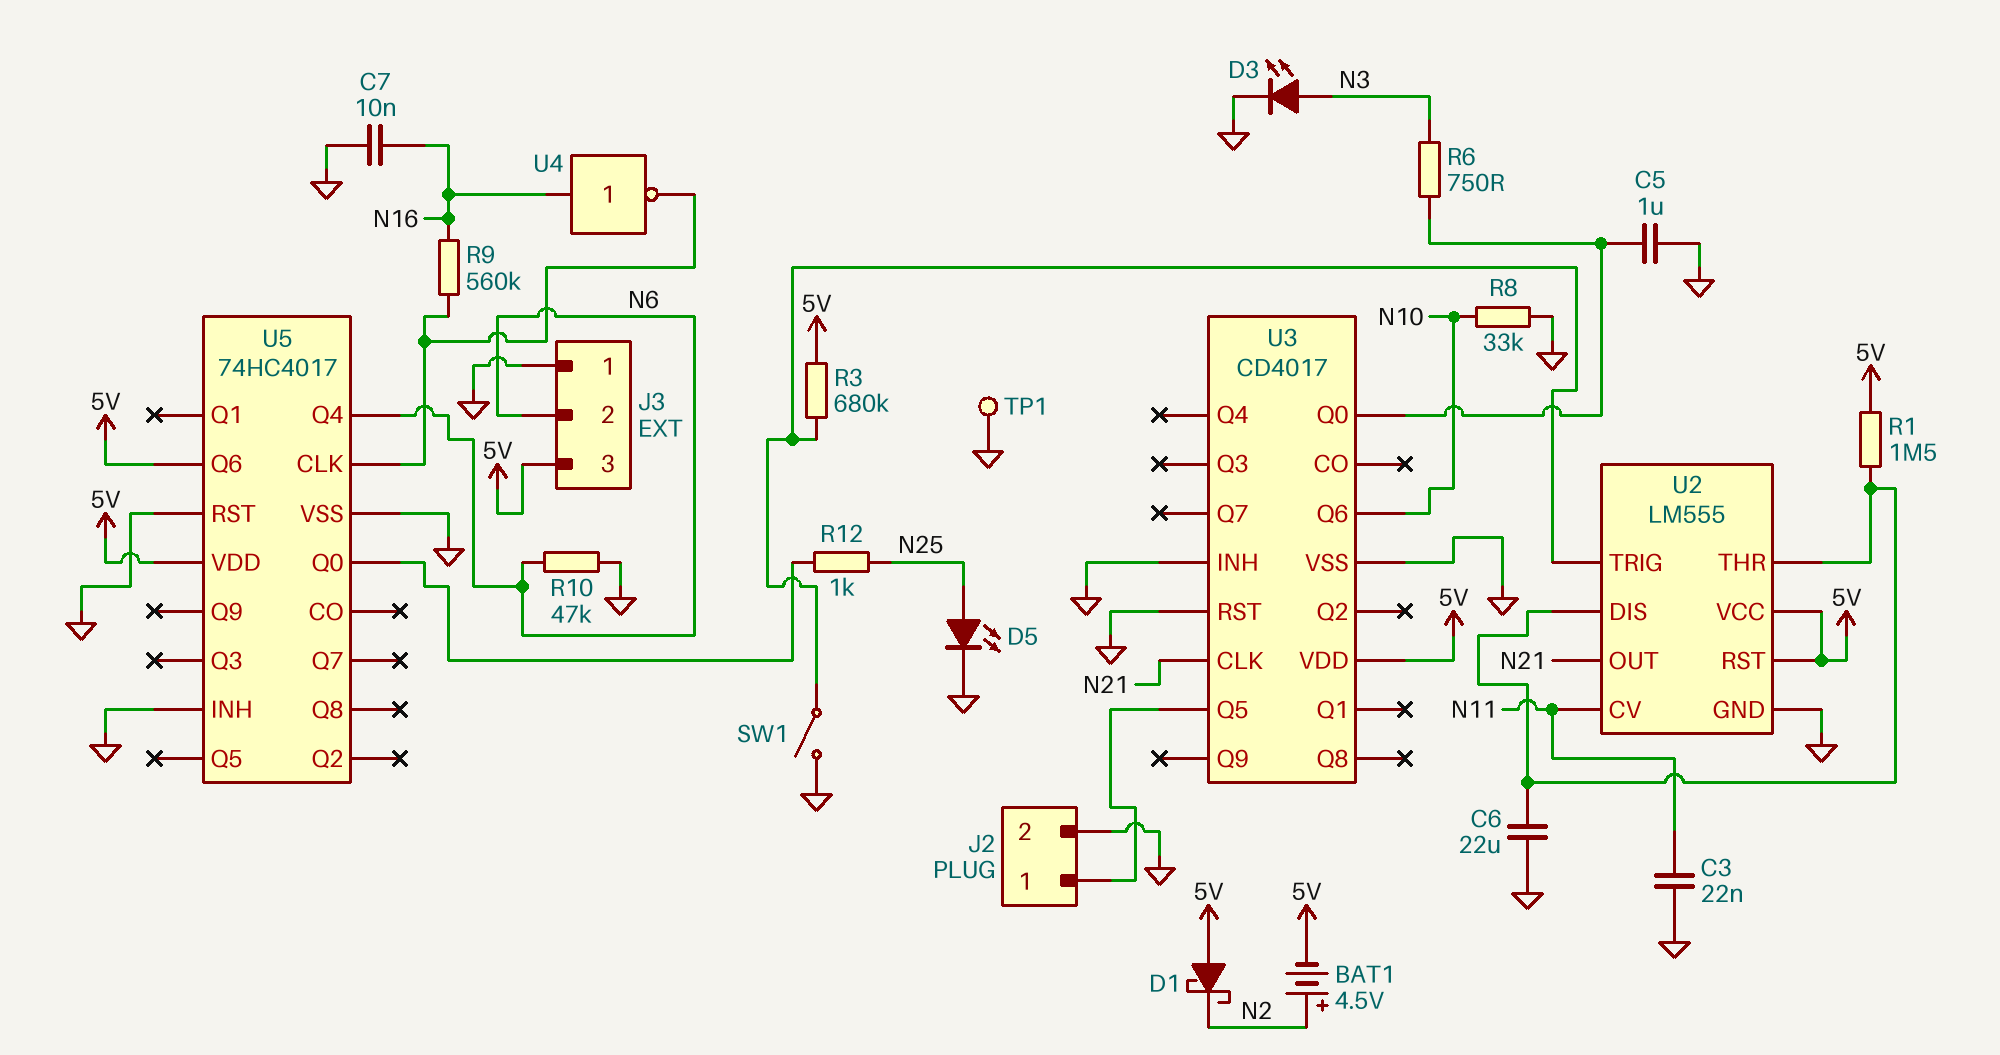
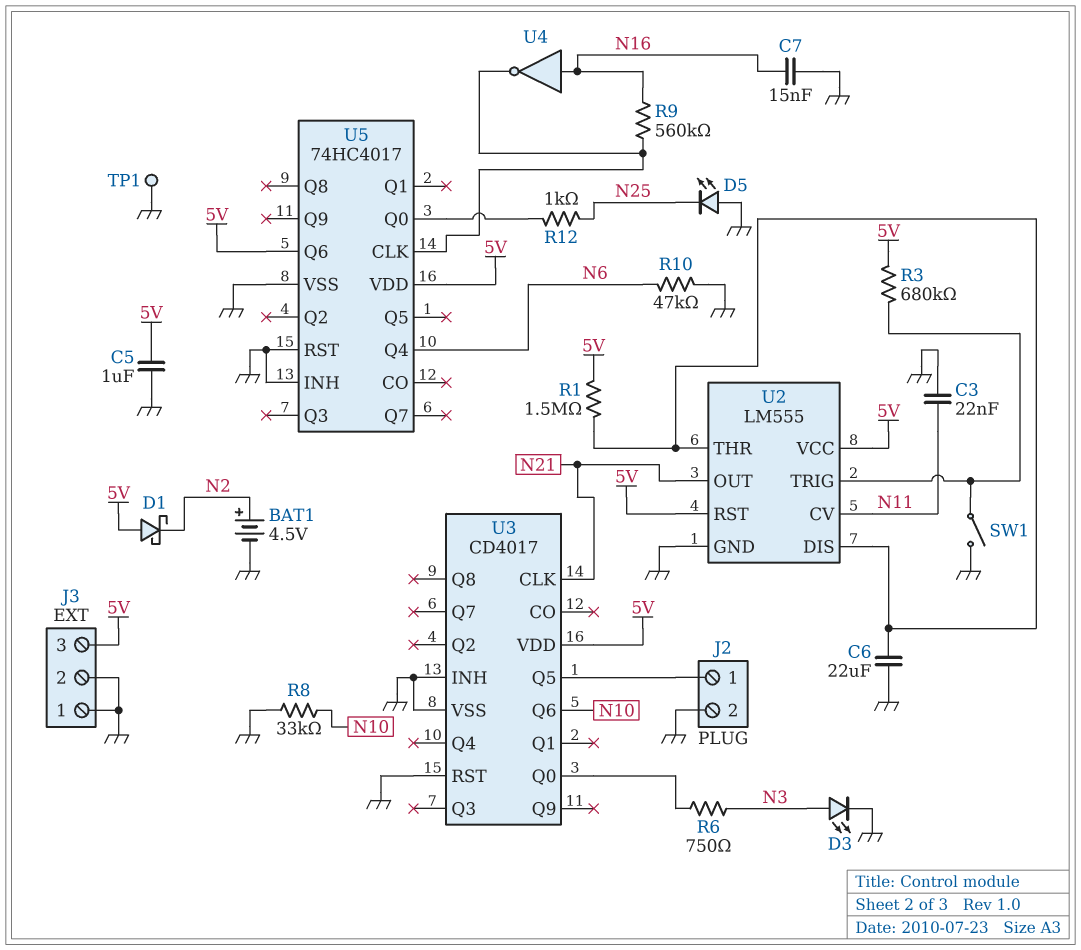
BAT1: 4.5V (plus N2, minus 5V) -> 4.5V (plus N2, minus GND)
C5: 1uF (GND, U3/Q0) -> 1uF (5V, GND)
C7: 10nF (GND, N16) -> 15nF (GND, N16)
D5: LED (A N25, K GND) -> LED (A GND, K N25)
J3 pin 2: N6 -> GND

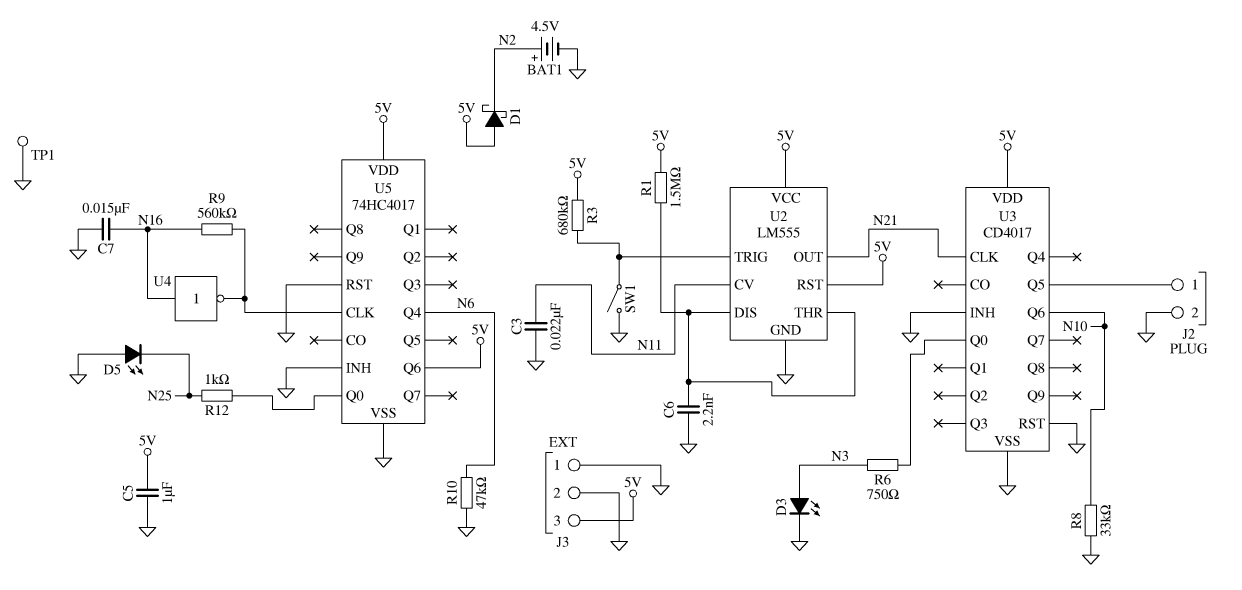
C6: 22uF (GND, U2/DIS) -> 2.2nF (GND, U2/DIS)

